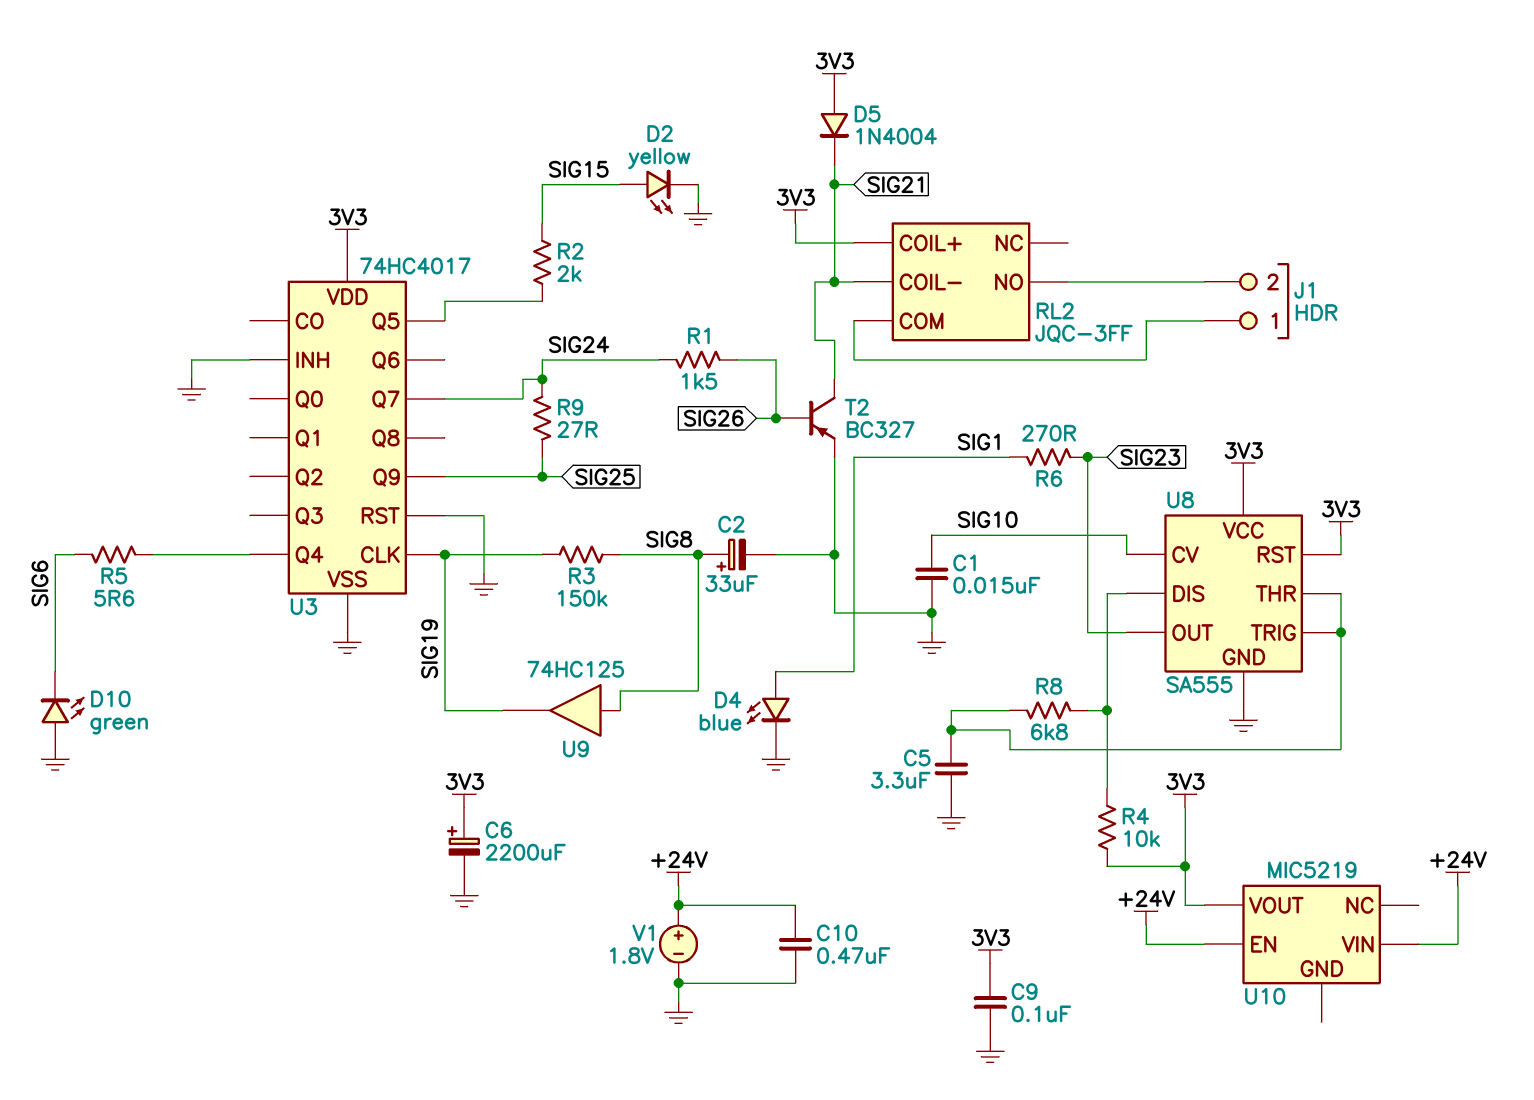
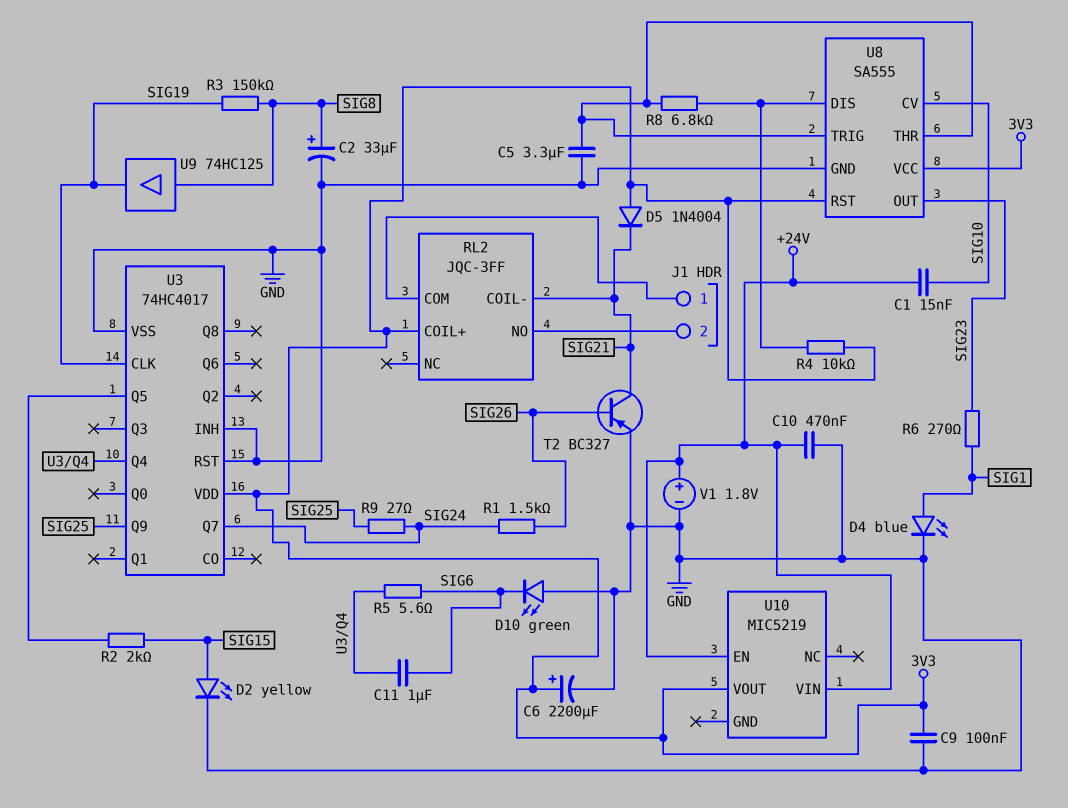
C1: 15nF (GND, SIG10) -> 15nF (+24V, SIG10)
C11: none -> 1uF (SIG6, U3/Q4)

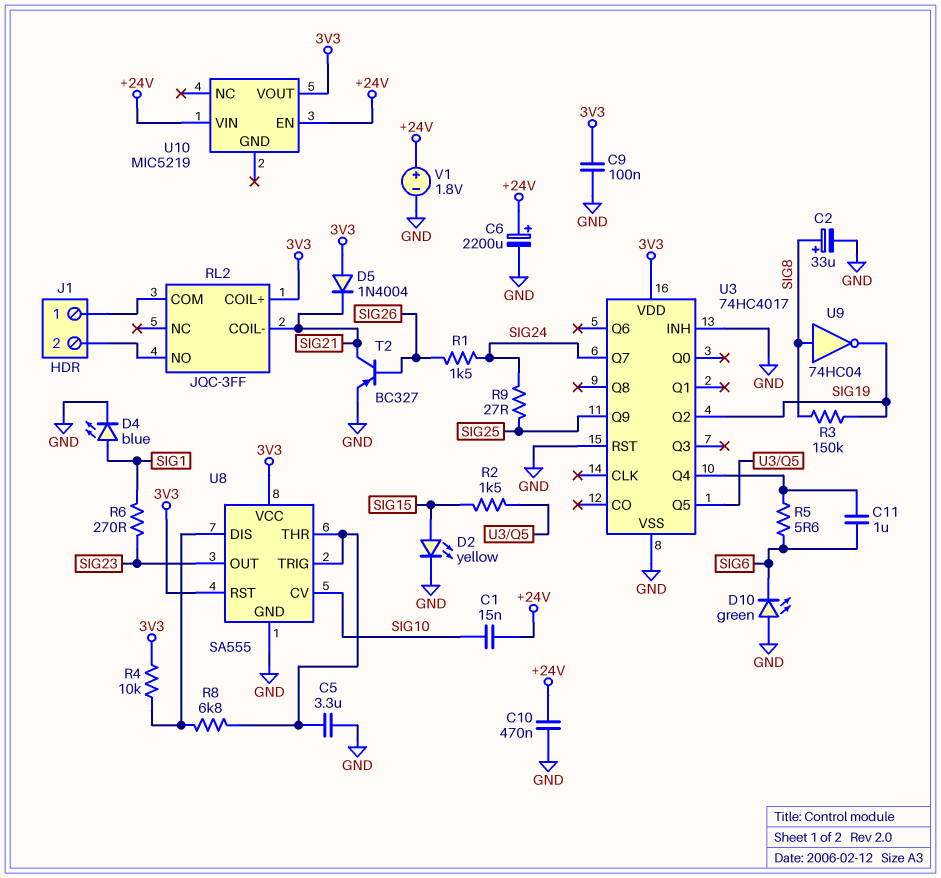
C6: 2200uF (plus 3V3, minus GND) -> 2200uF (plus +24V, minus GND)
R2: 2k (SIG15, U3/Q5) -> 1.5k (SIG15, U3/Q5)
U3 pin CLK: SIG19 -> none
U3 pin Q2: none -> SIG19
U9: buffer 74HC125 (in SIG8, out SIG19) -> NOT 74HC04 (in SIG8, out SIG19)

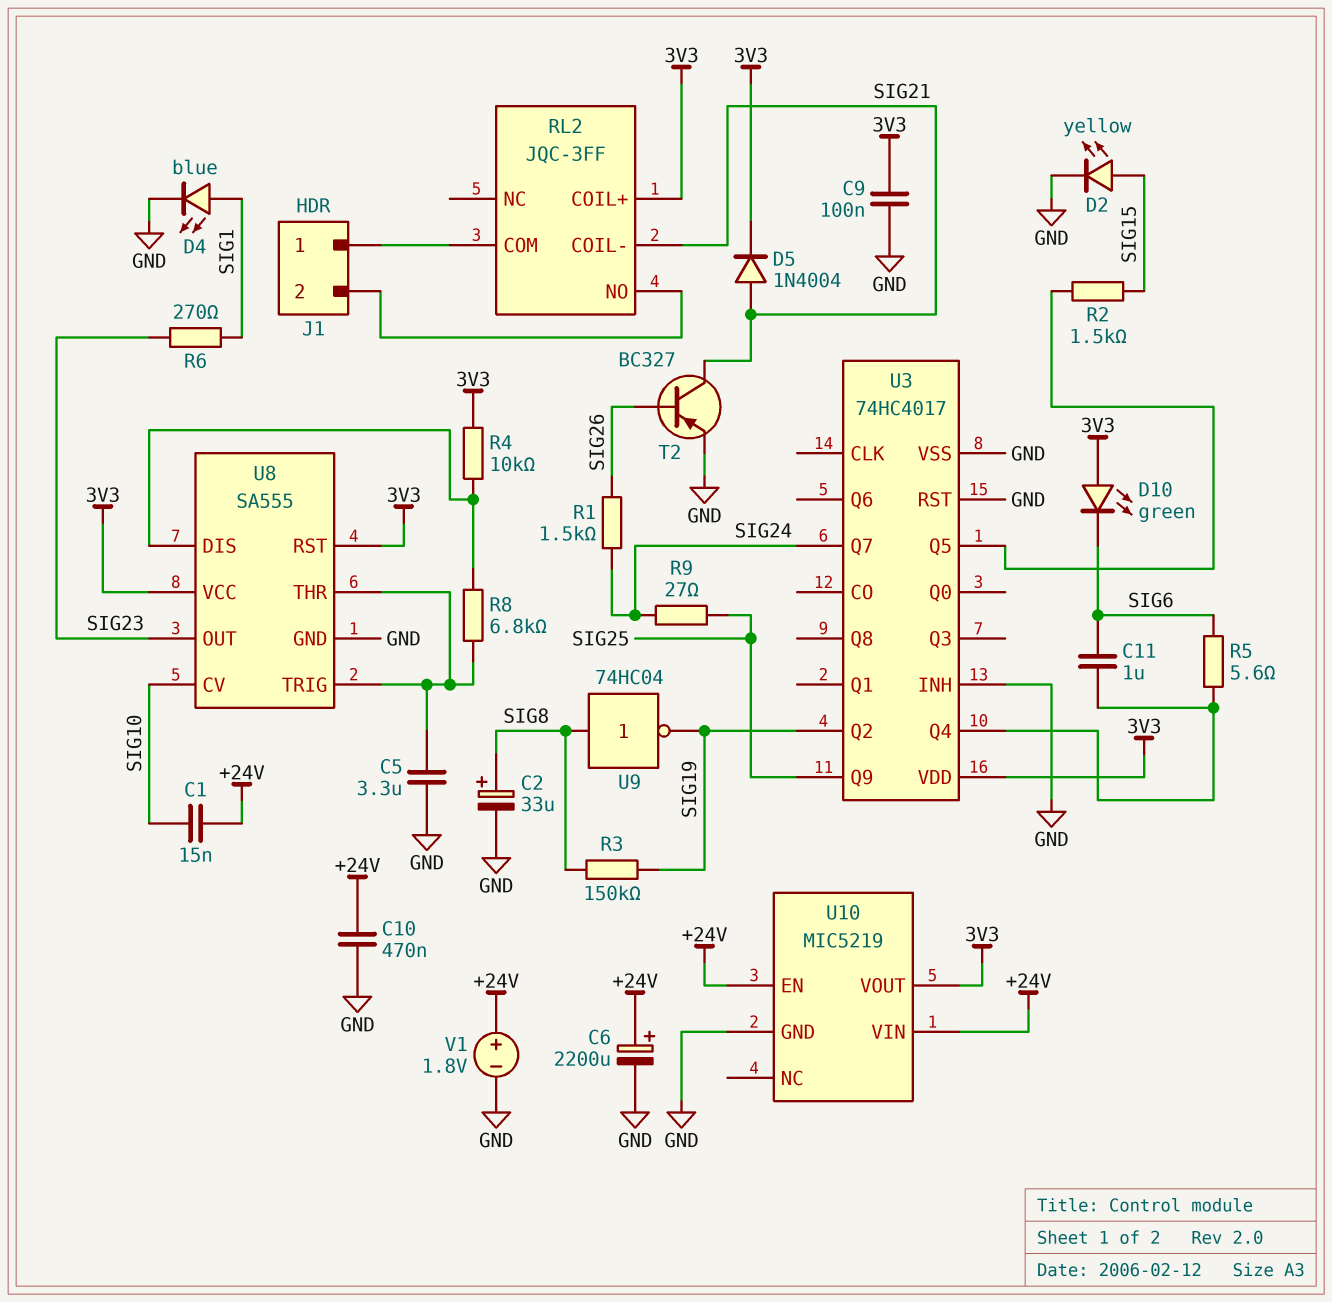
D5: diode 1N4004 (A 3V3, K SIG21) -> diode 1N4004 (A SIG21, K 3V3)
D10: LED green (A GND, K SIG6) -> LED green (A 3V3, K SIG6)
U10 pin GND: none -> GND

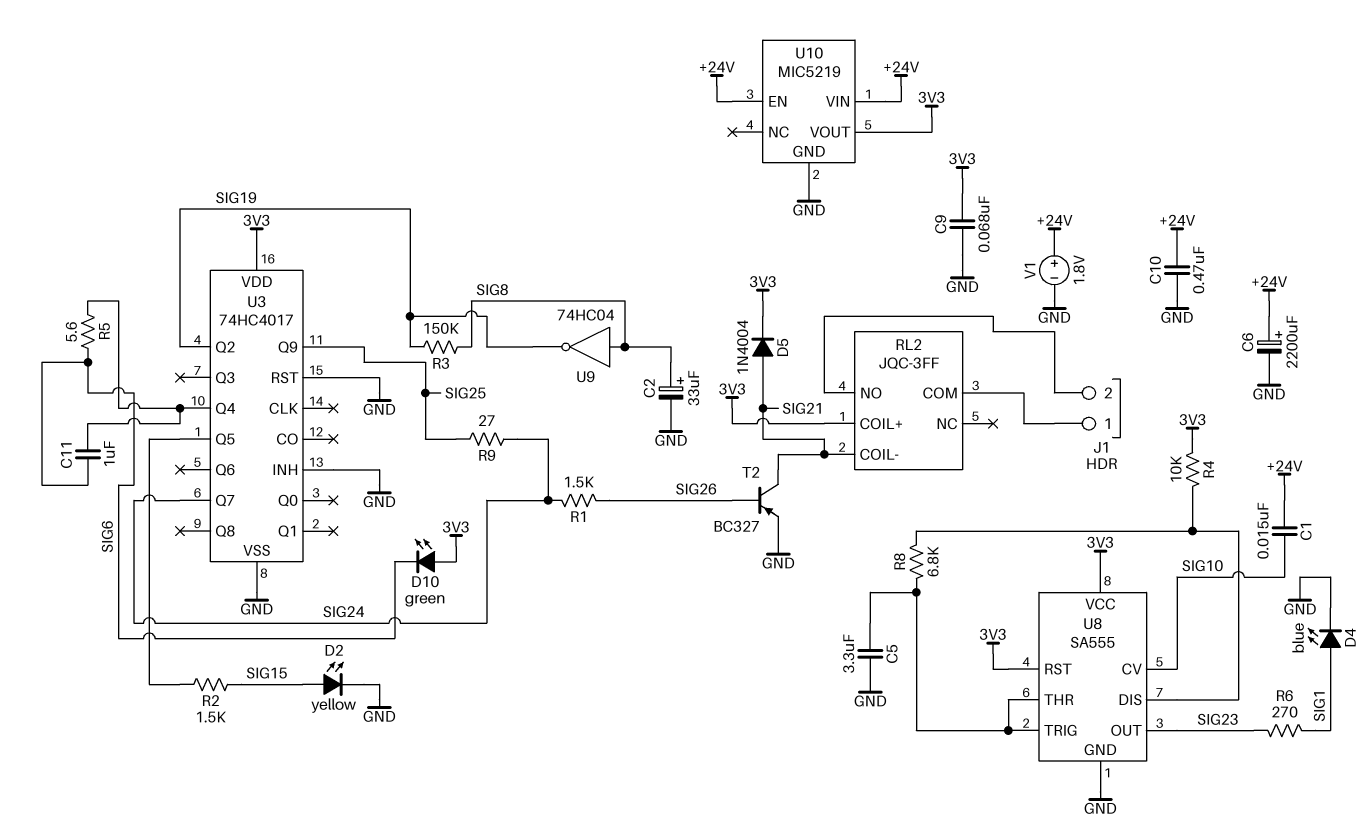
C9: 100nF (3V3, GND) -> 68nF (3V3, GND)

